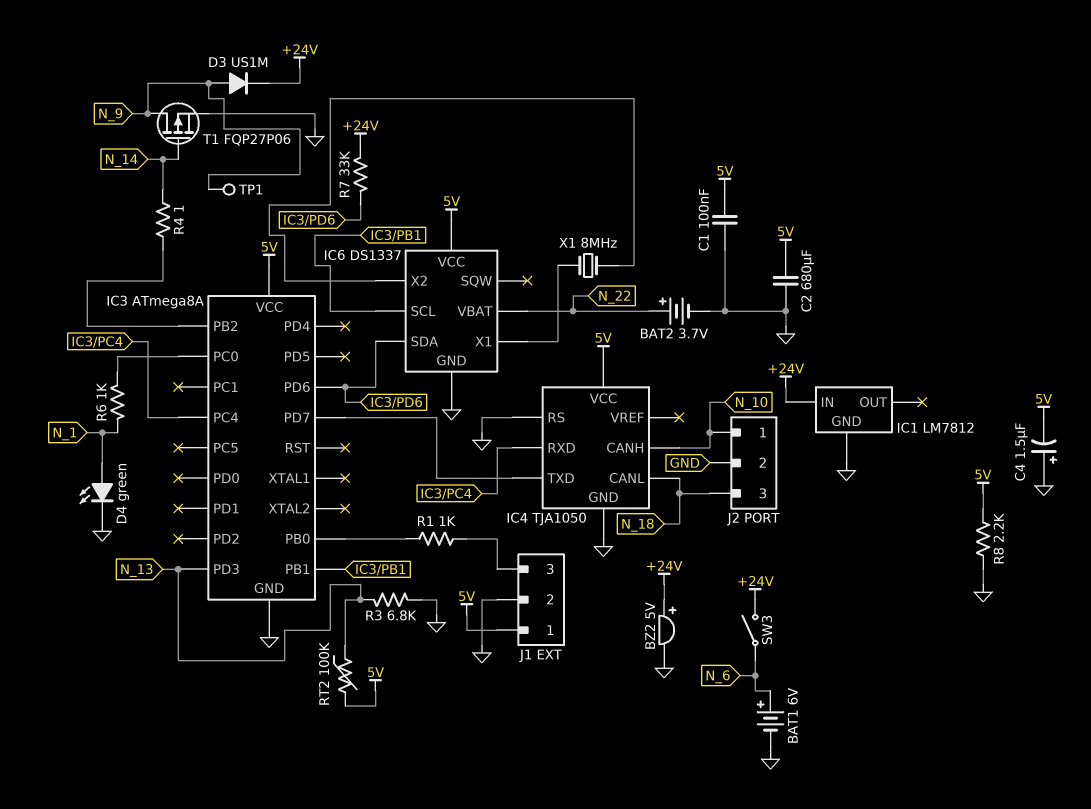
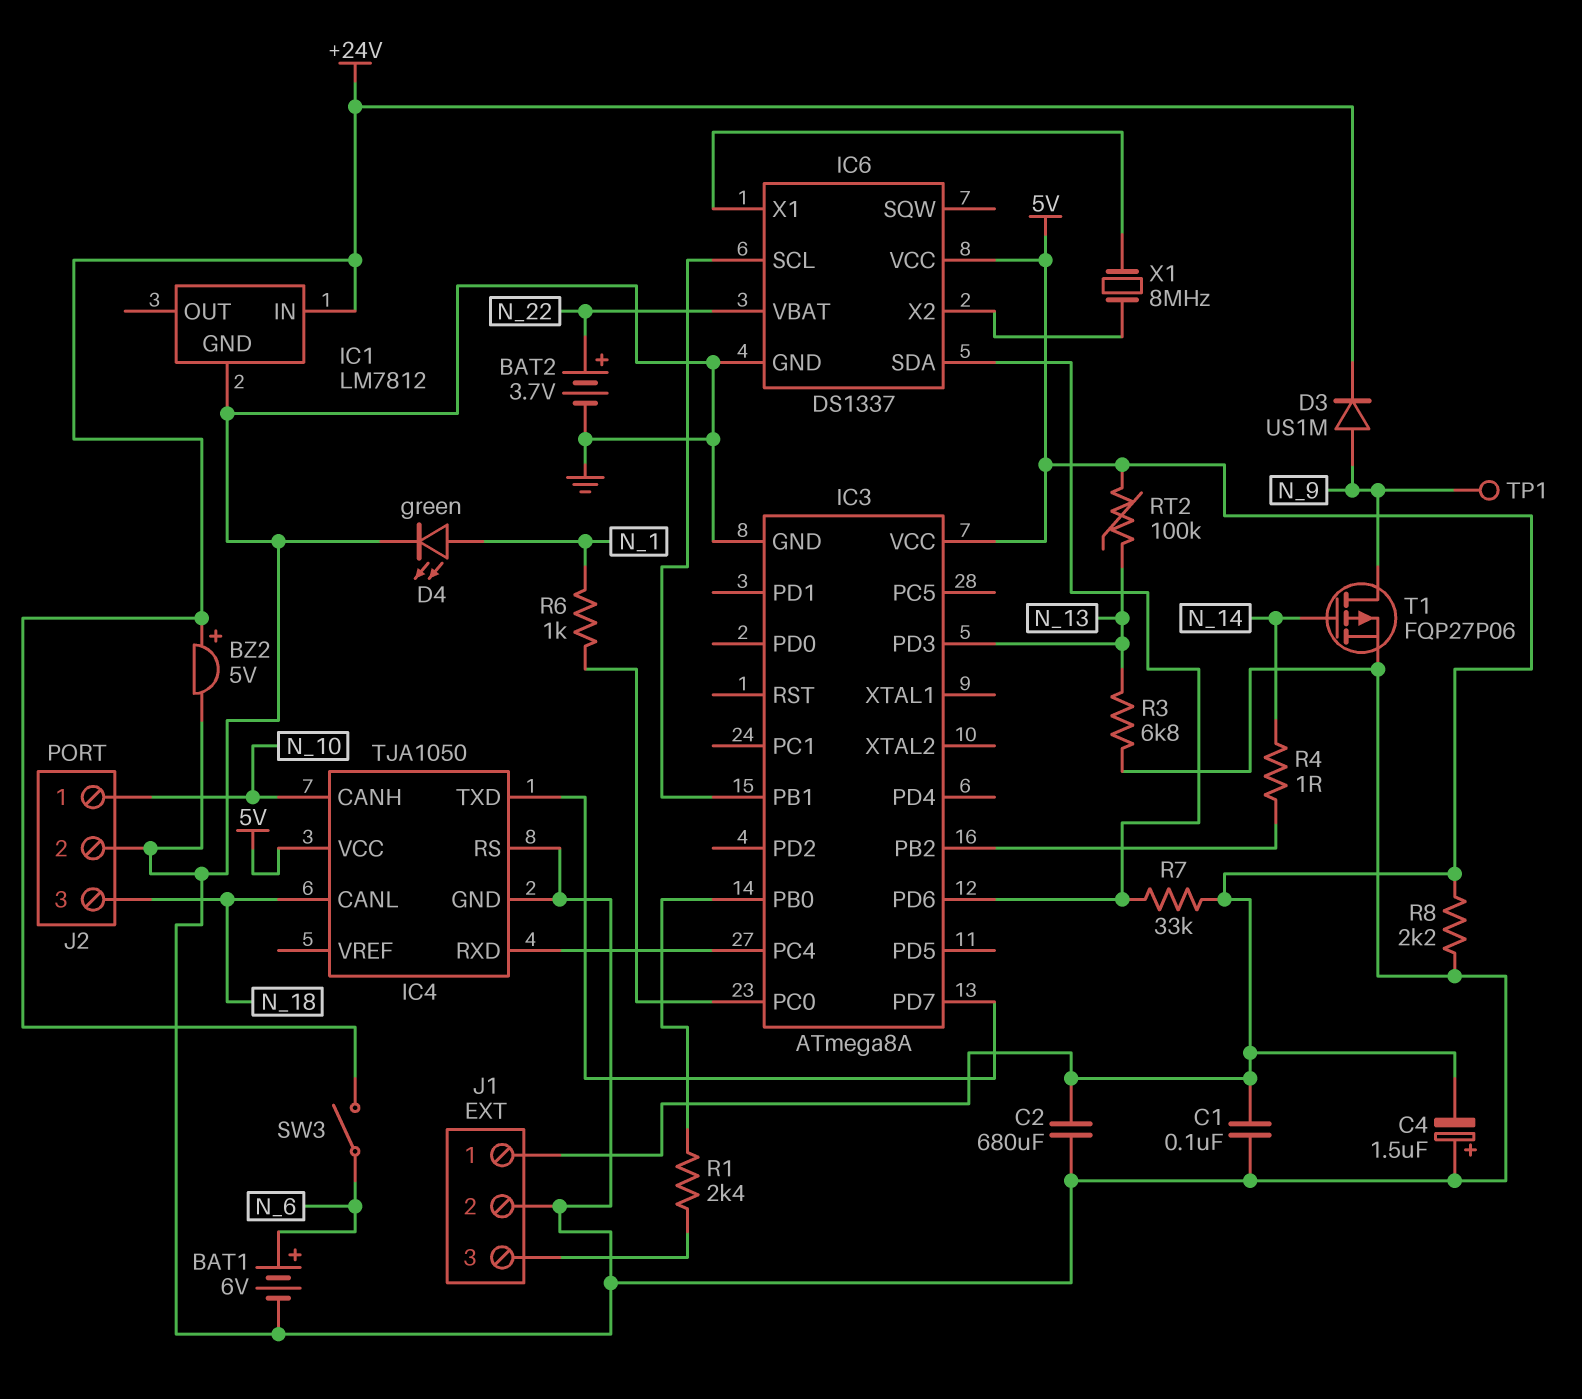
R1: 1k (IC3/PB0, J1/3) -> 2.4k (IC3/PB0, J1/3)
R7: 33k (+24V, IC3/PD6) -> 33k (5V, IC3/PD6)

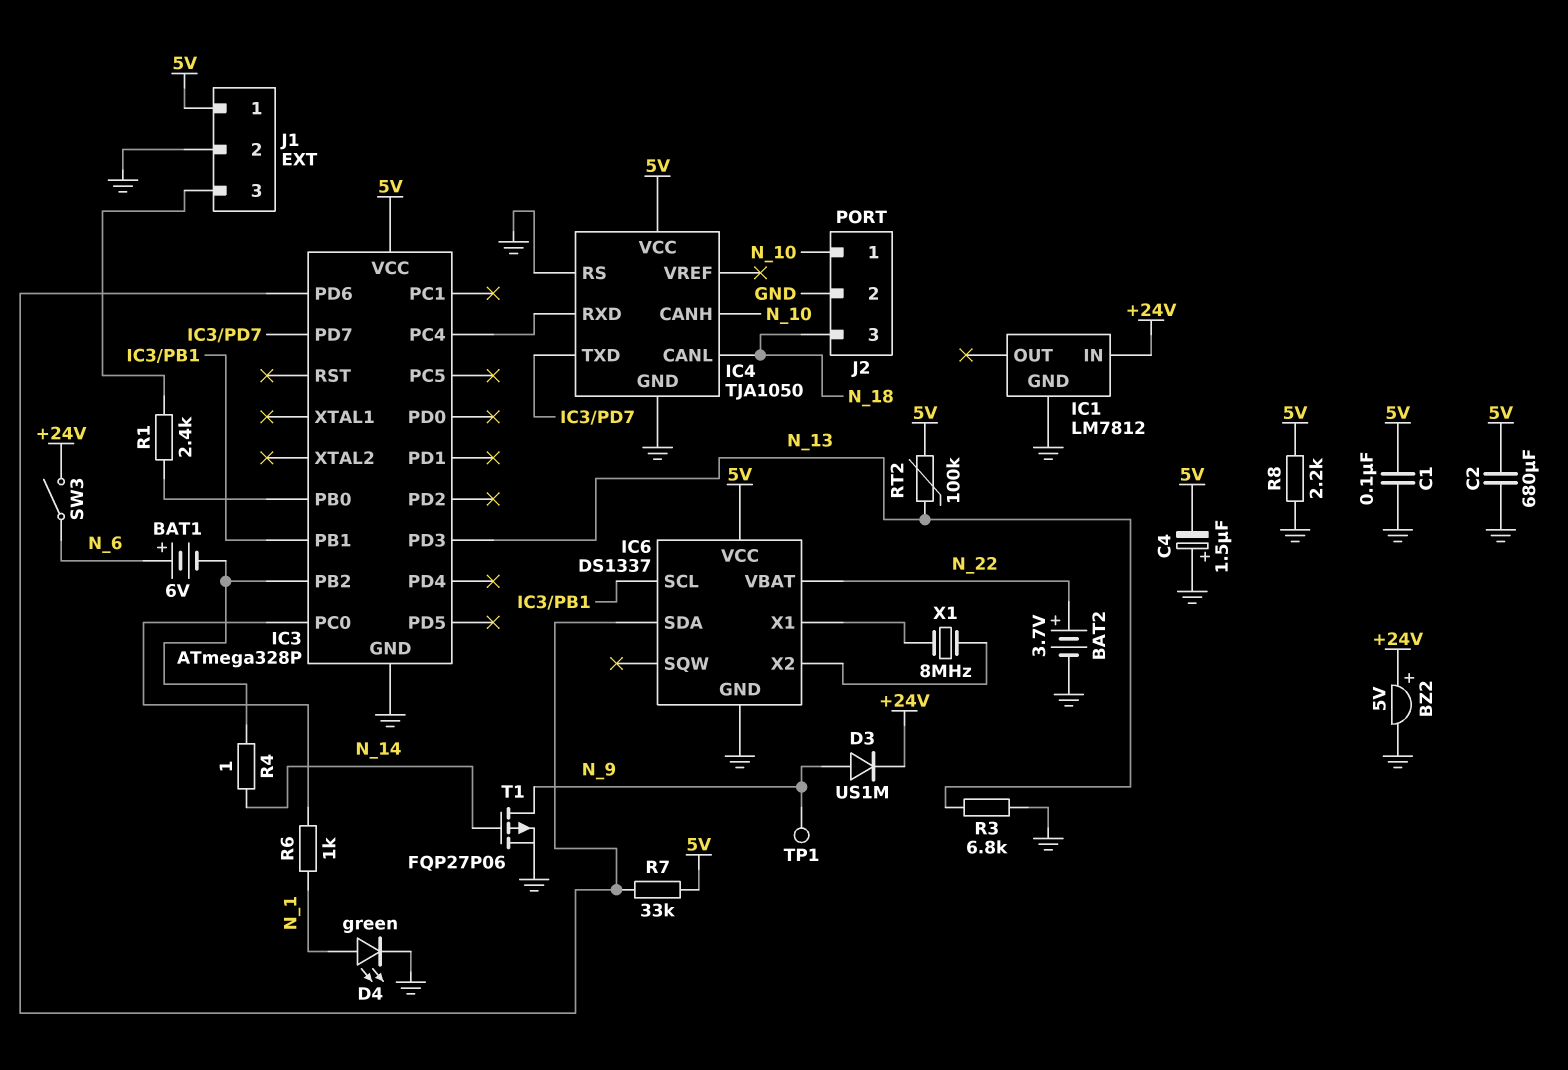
BAT1: 6V (plus N_6, minus GND) -> 6V (plus N_6, minus IC3/PB2)
IC3: ATmega8A -> ATmega328P

